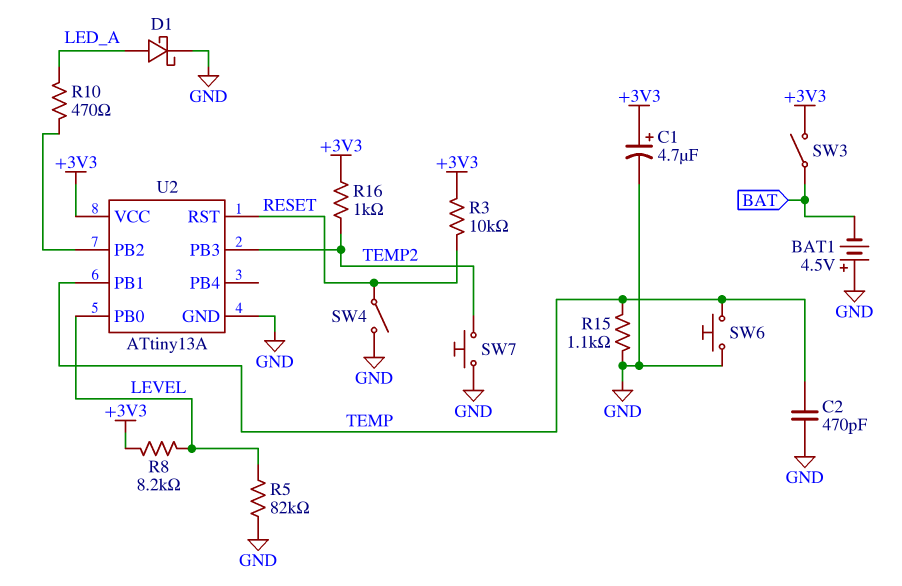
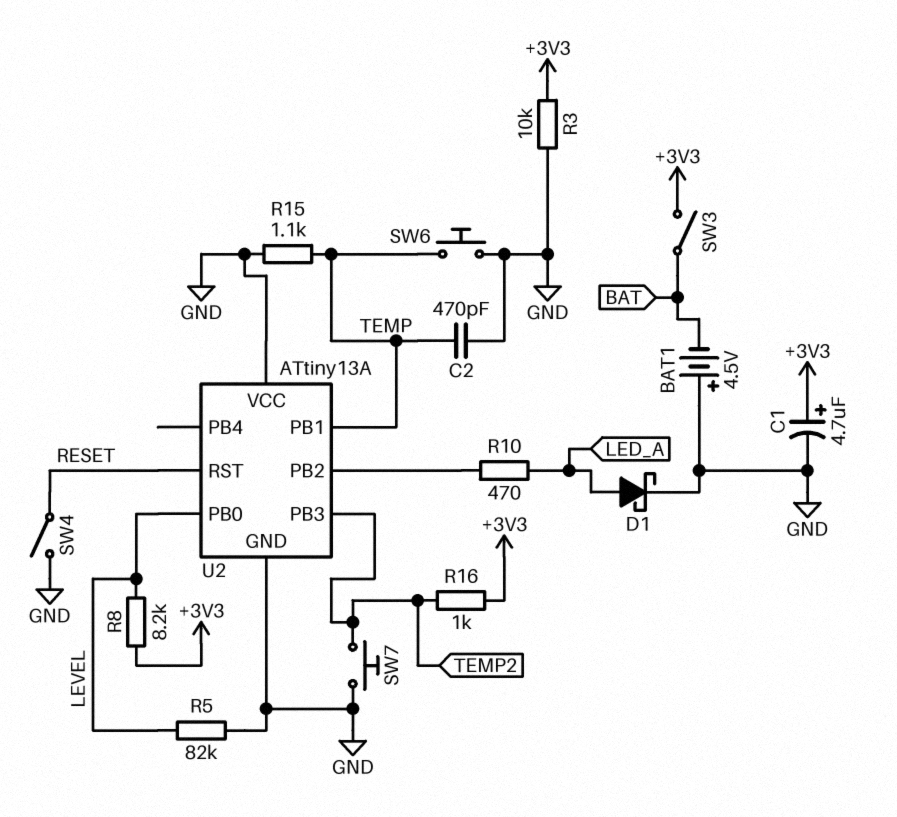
R3: 10k (+3V3, RESET) -> 10k (+3V3, GND)
U2 pin VCC: +3V3 -> GND

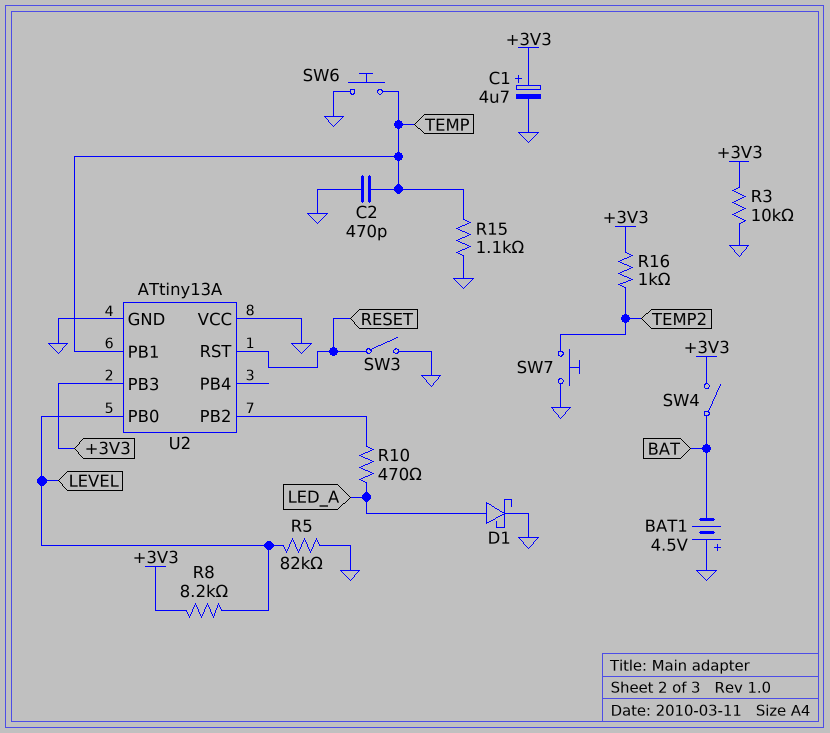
SW3: switch (+3V3, BAT) -> switch (GND, RESET)
SW4: switch (GND, RESET) -> switch (+3V3, BAT)
U2 pin PB3: TEMP2 -> +3V3

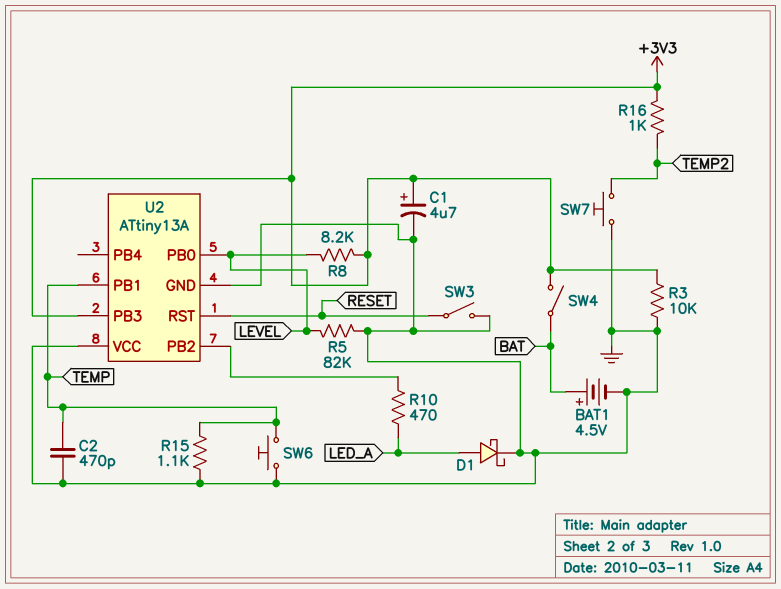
BAT1: 4.5V (plus GND, minus BAT) -> 4.5V (plus BAT, minus GND)

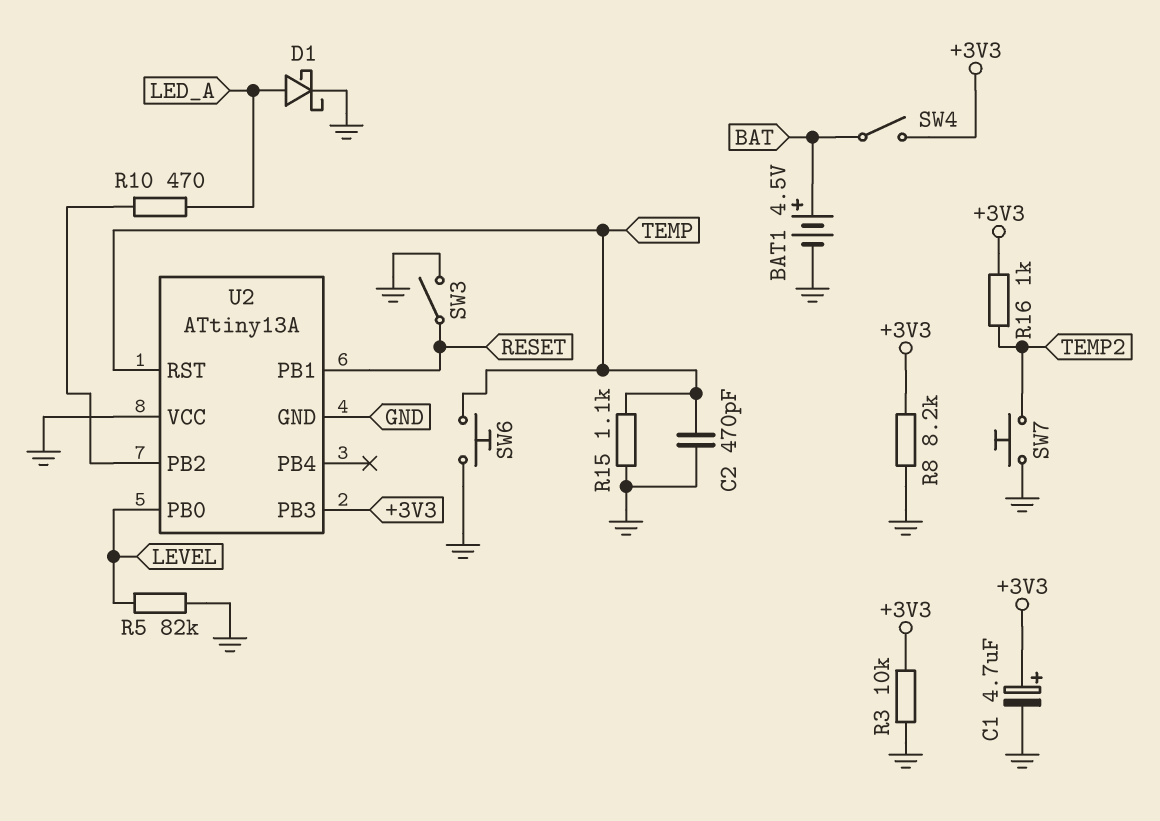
R8: 8.2k (+3V3, LEVEL) -> 8.2k (+3V3, GND)
U2 pin PB1: TEMP -> RESET
U2 pin RST: RESET -> TEMP

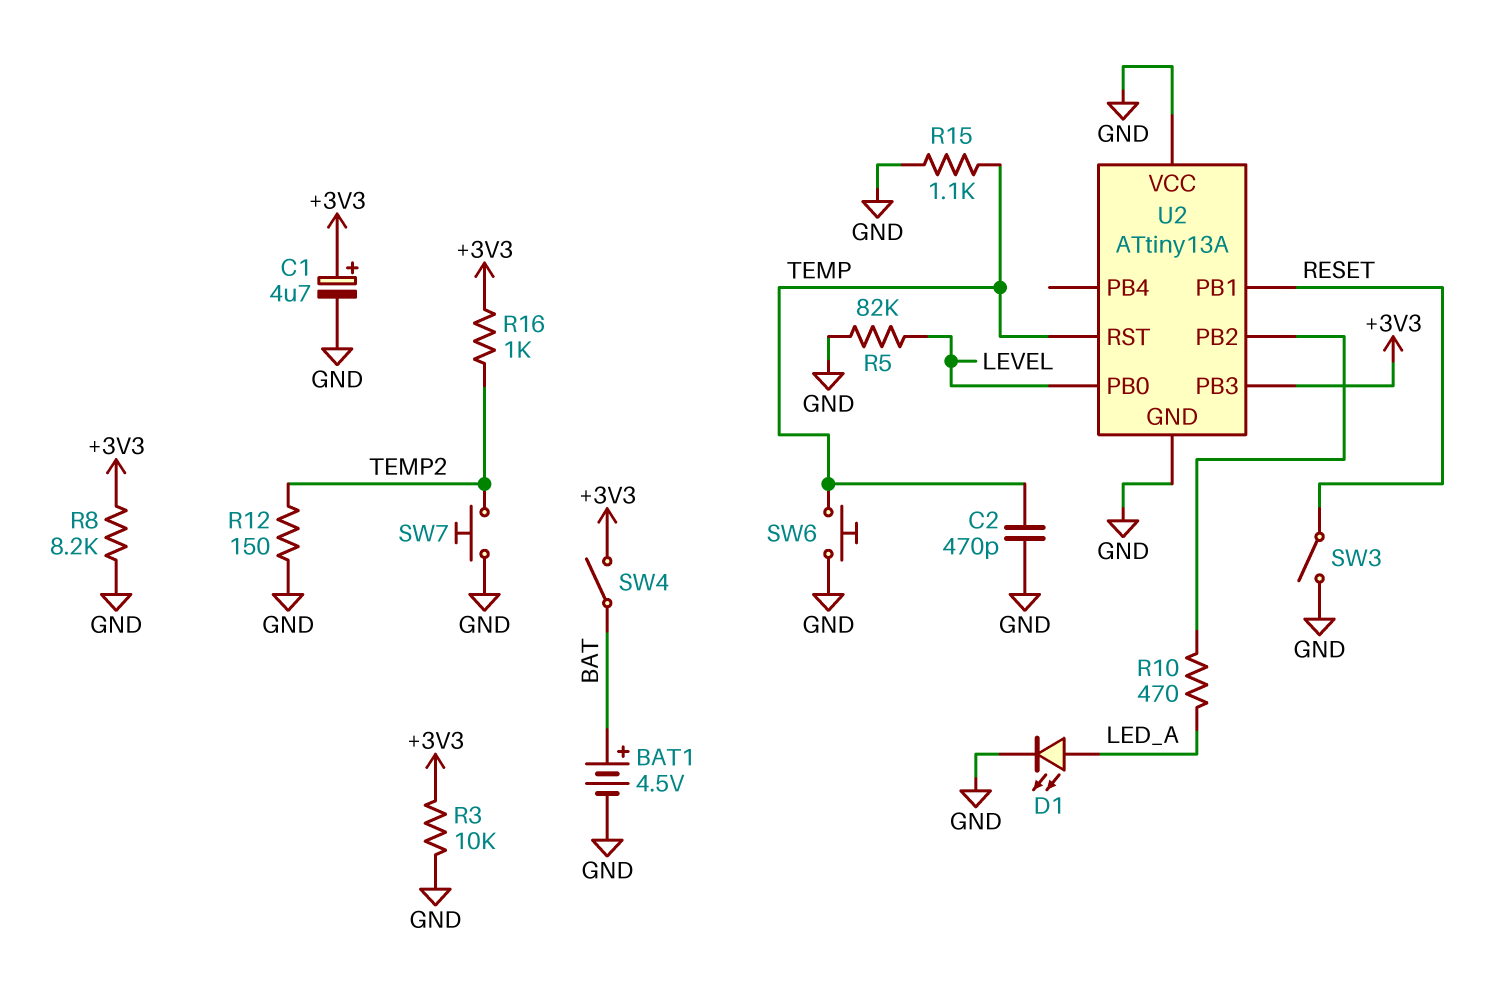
D1: schottky (A LED_A, K GND) -> LED (A LED_A, K GND)
R12: none -> 150 (GND, TEMP2)

